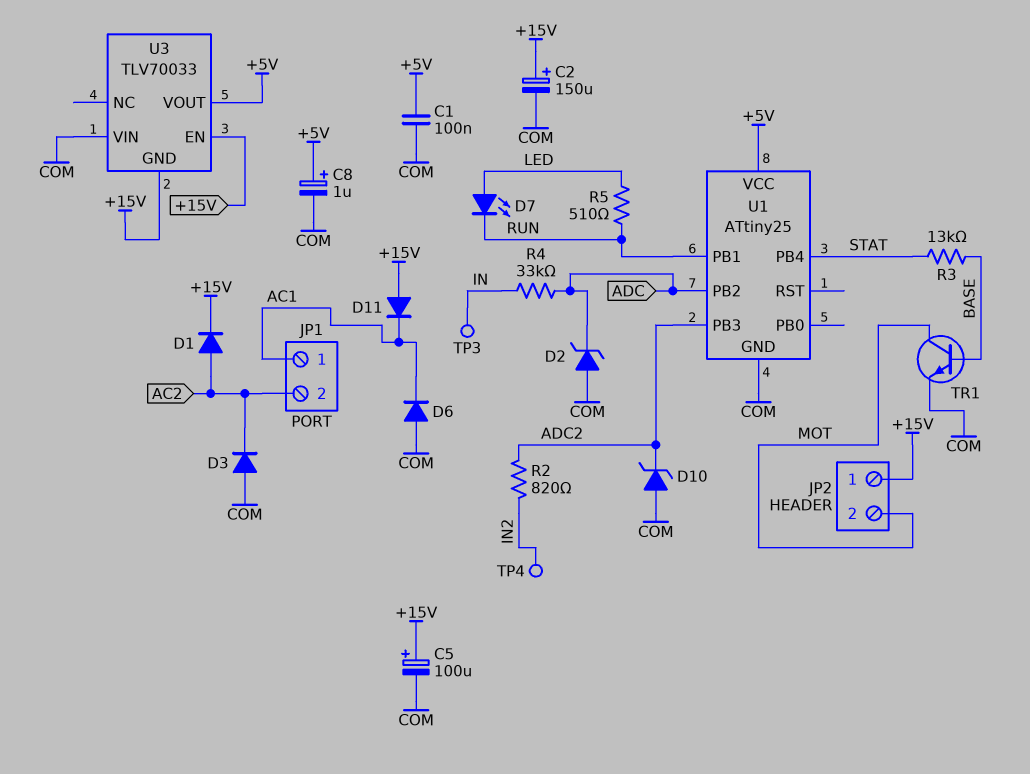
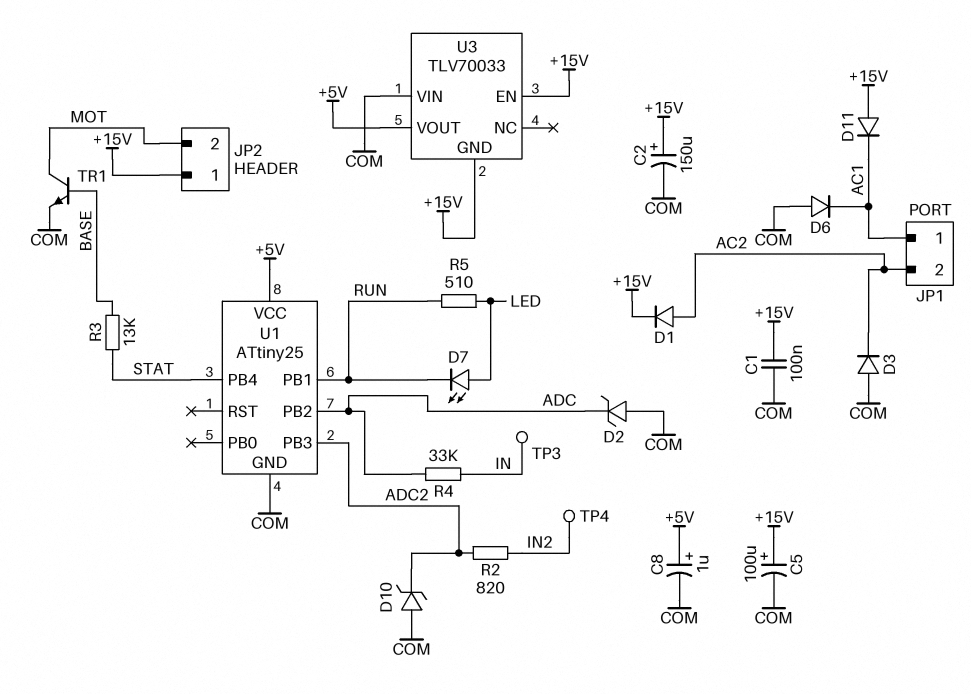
C1: 100nF (+5V, COM) -> 100nF (+15V, COM)

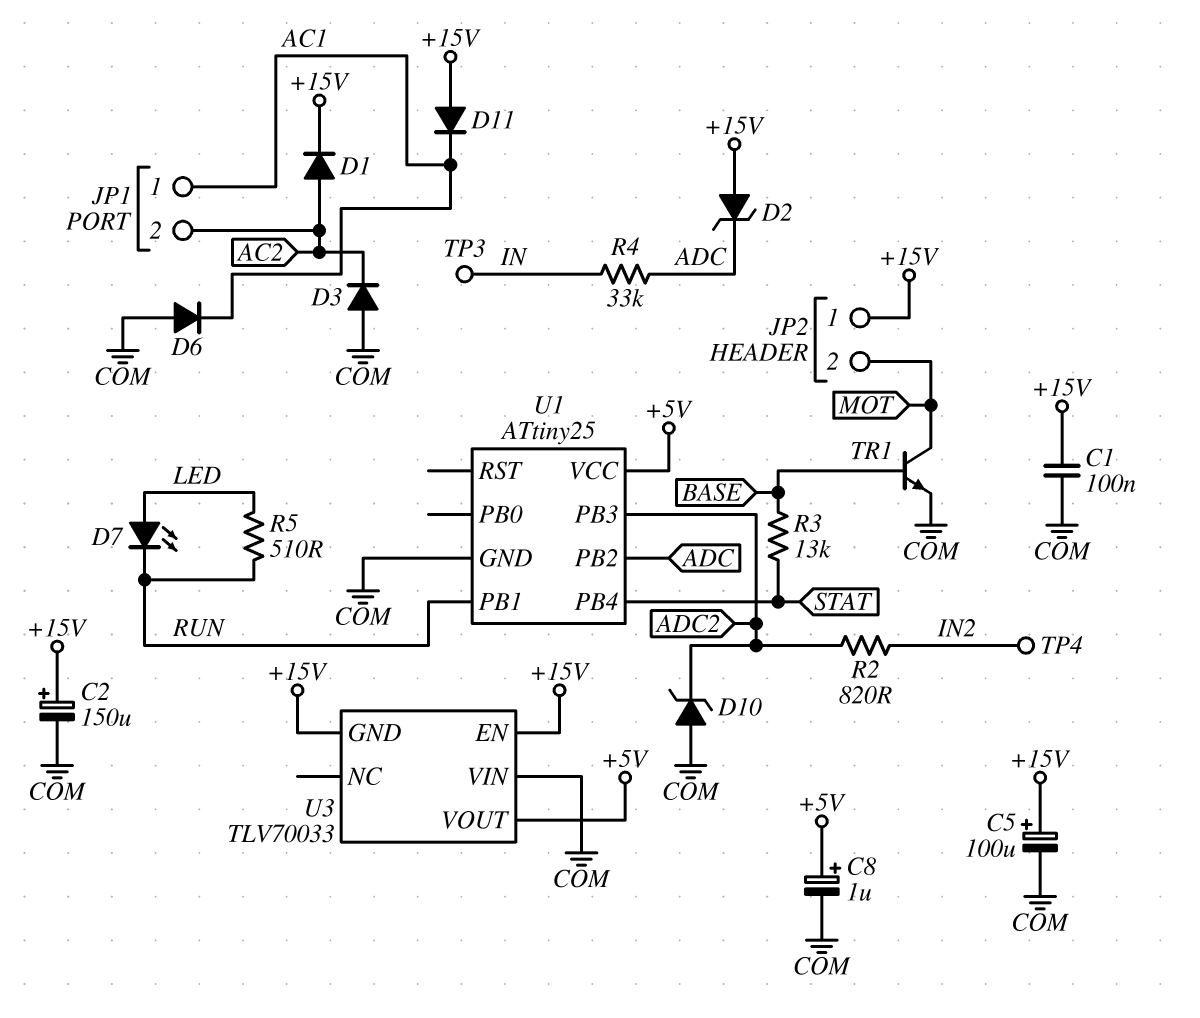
D2: zener (A COM, K ADC) -> zener (A +15V, K ADC)

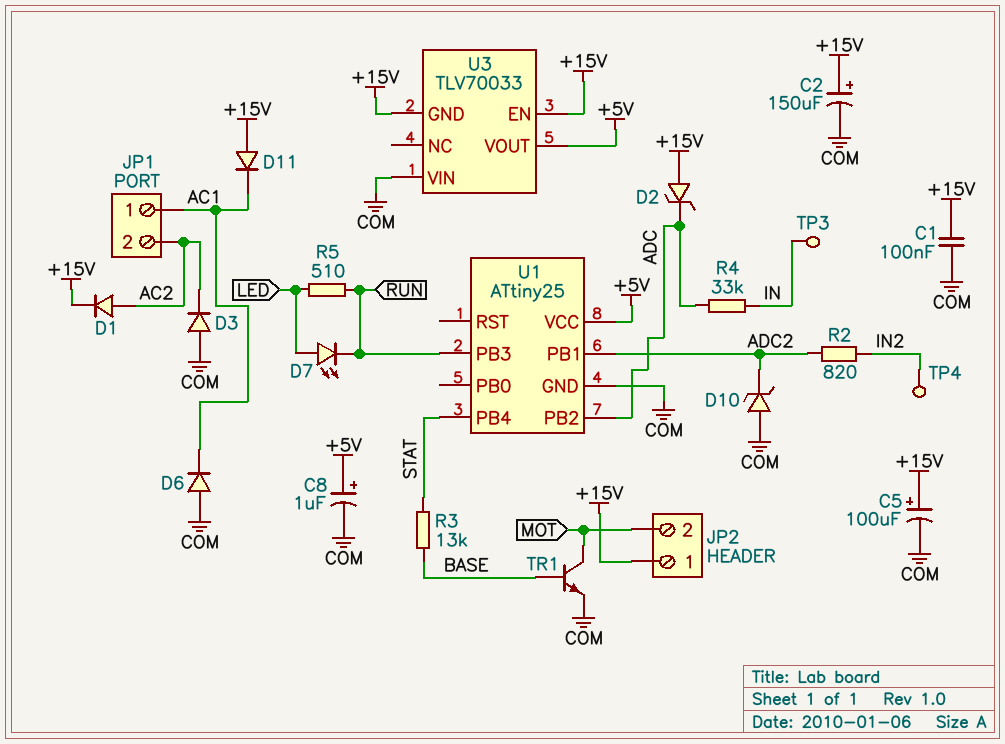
U1 pin PB1: RUN -> ADC2
U1 pin PB3: ADC2 -> RUN

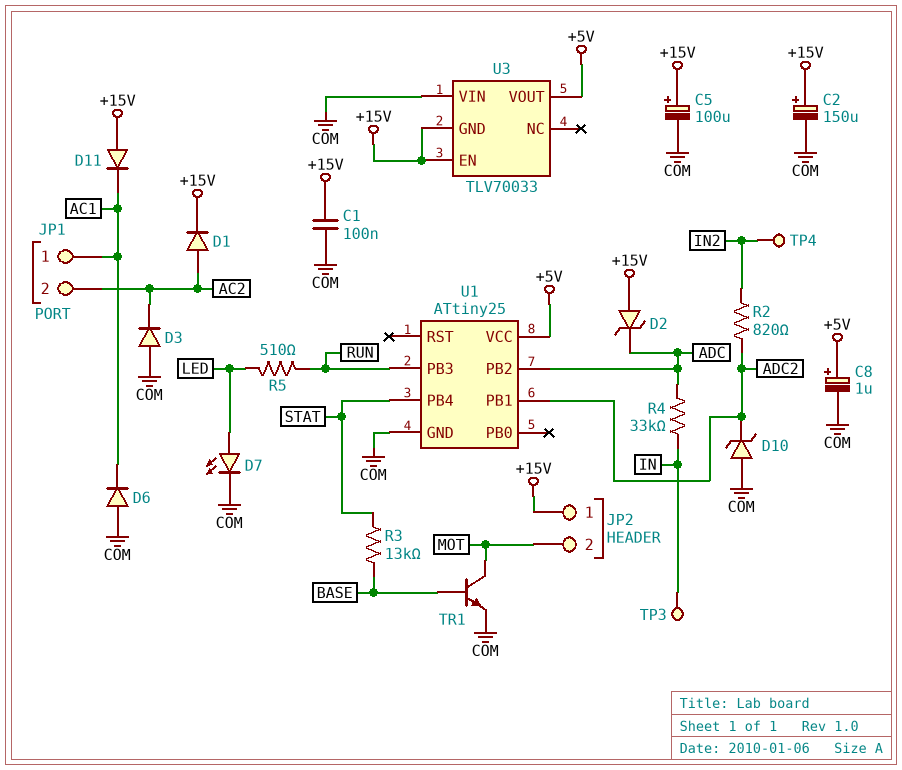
D7: LED (A LED, K RUN) -> LED (A LED, K COM)

